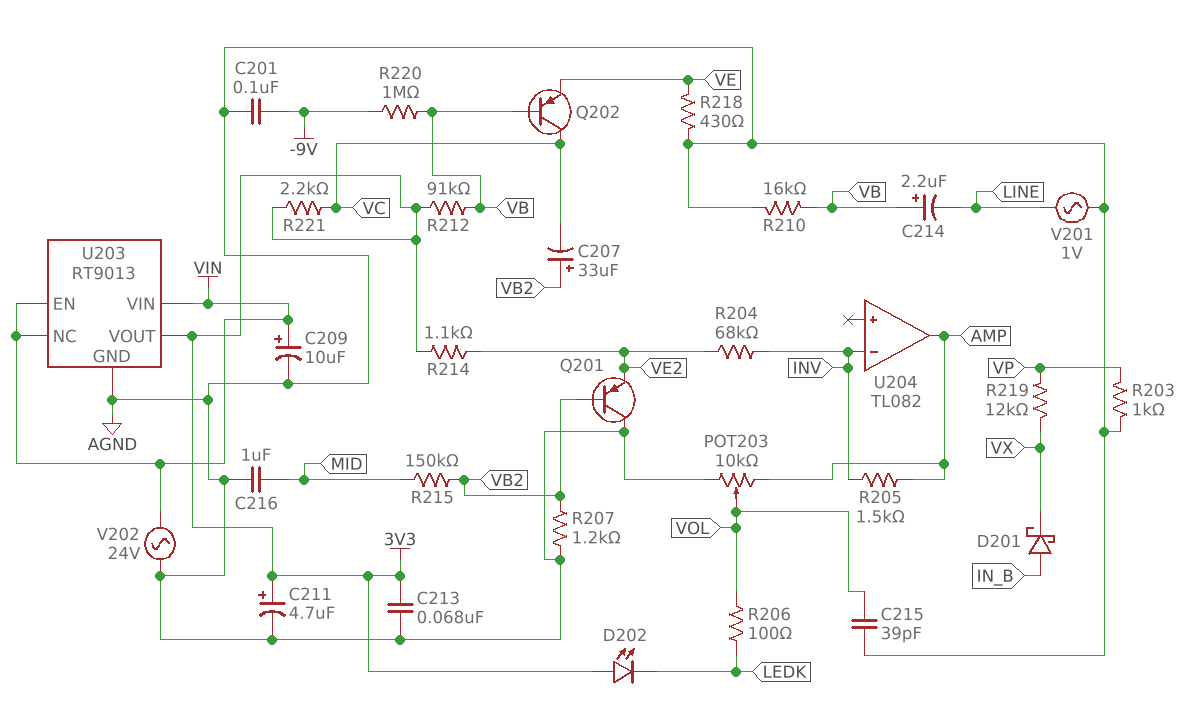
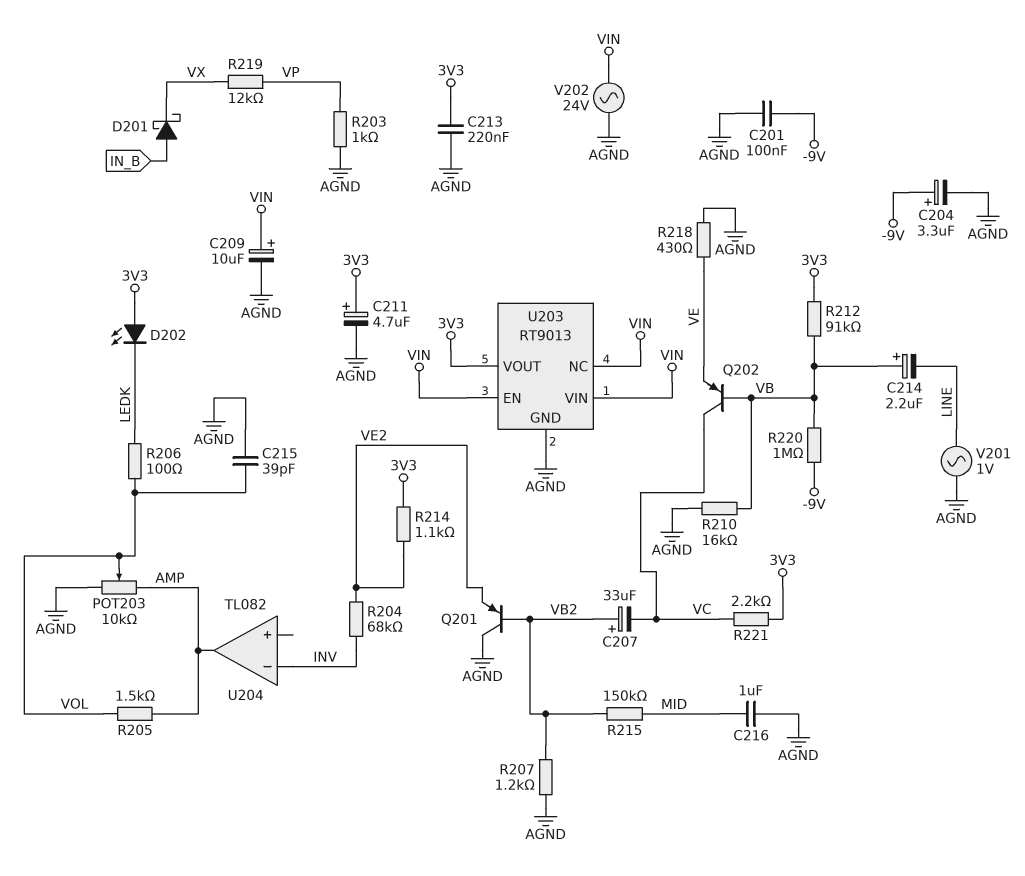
C204: none -> 3.3uF (plus -9V, minus AGND)
C213: 68nF (3V3, AGND) -> 220nF (3V3, AGND)
R205: 1.5k (AMP, INV) -> 1.5k (AMP, VOL)

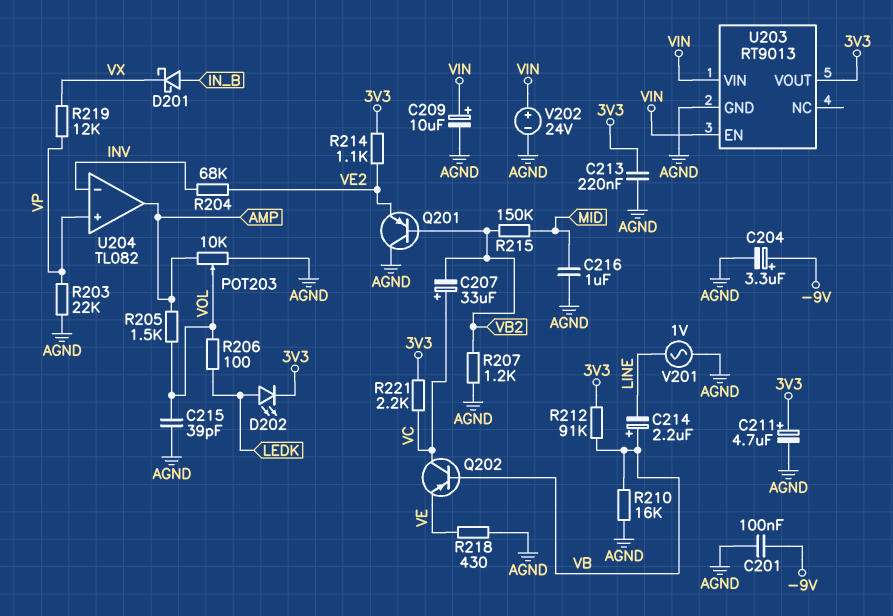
C207: 33uF (plus VB2, minus VC) -> 33uF (plus VC, minus VB2)
D202: LED (A 3V3, K LEDK) -> LED (A LEDK, K 3V3)
R203: 1k (AGND, VP) -> 22k (AGND, VP)
R220: 1M (-9V, VB) -> none
U203 pin NC: VIN -> none
U204 pin in+: none -> VP
V202: AC 24V (AGND, VIN) -> 24V (plus VIN, minus AGND)

